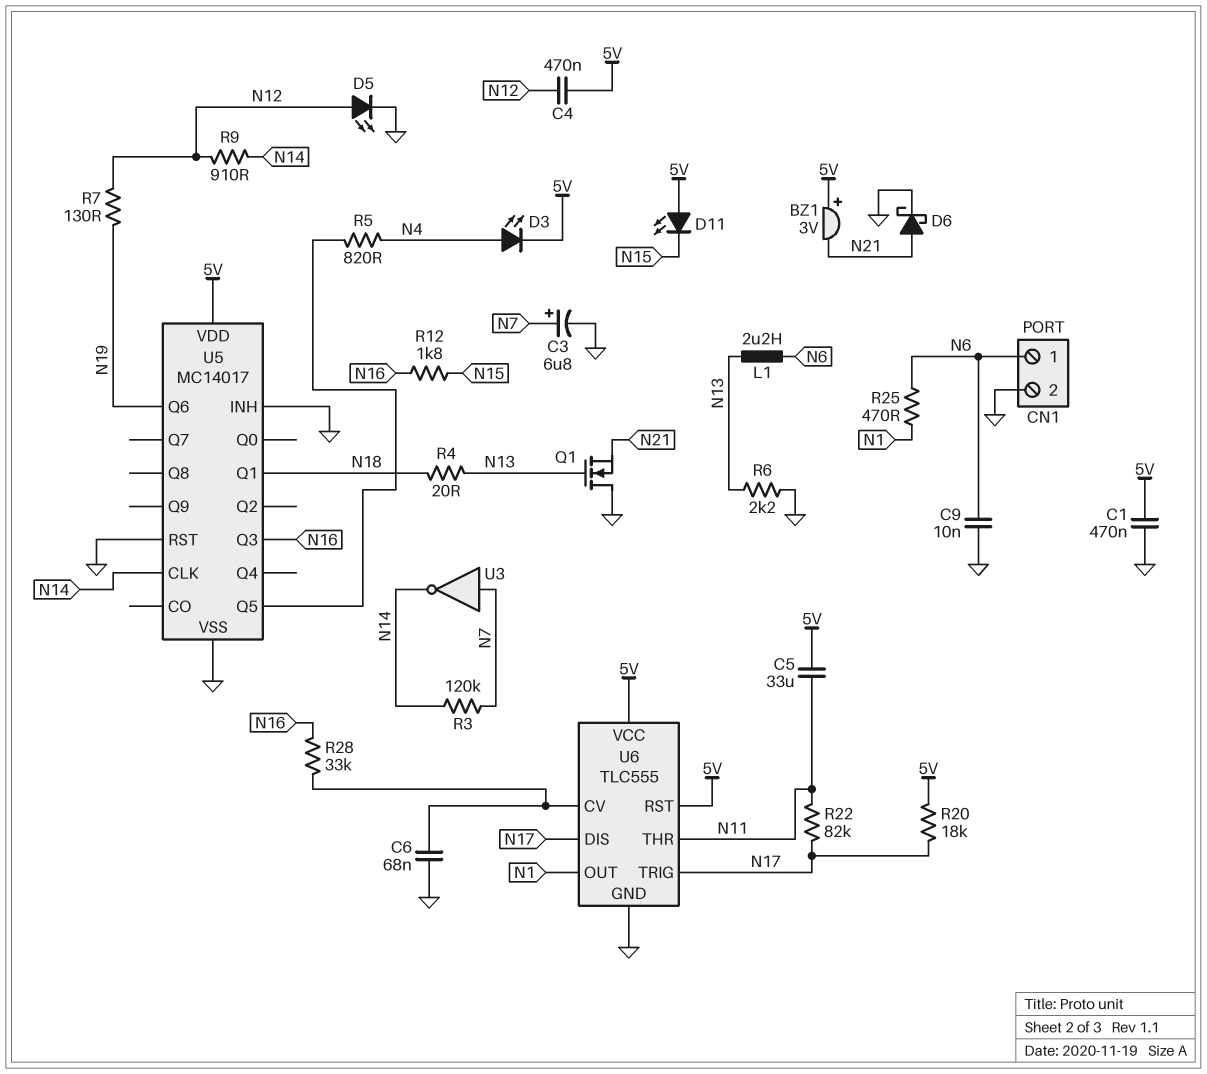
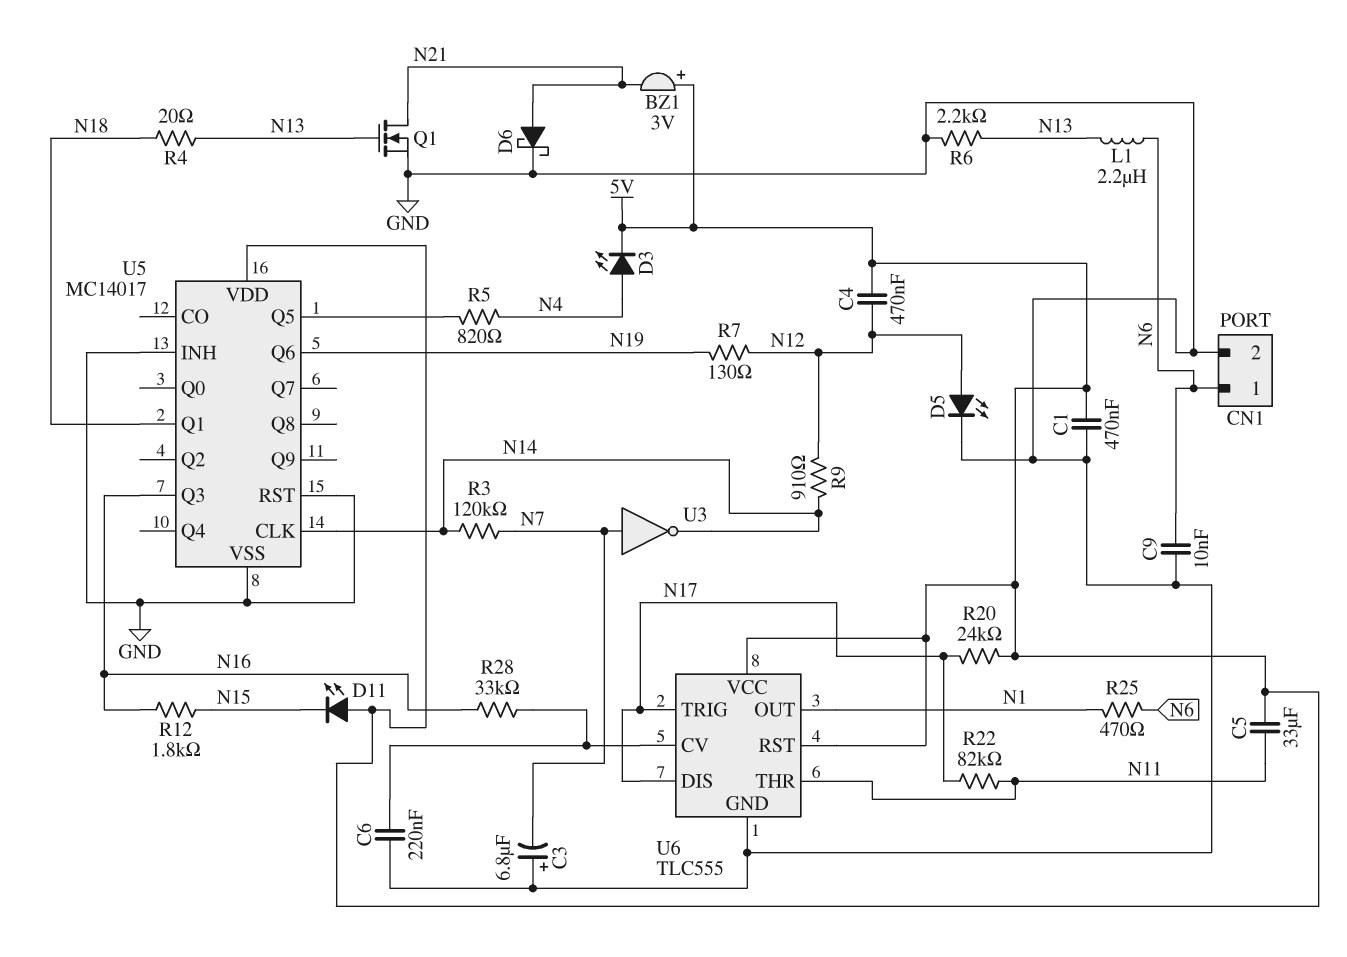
C3: 6.8uF (plus N7, minus GND) -> 6.8uF (plus GND, minus N7)
C6: 68nF (GND, U6/CV) -> 220nF (GND, U6/CV)
Q1: NMOS (G N13, D GND, S N21) -> NMOS (G N13, D N21, S GND)
R20: 18k (5V, N17) -> 24k (5V, N17)

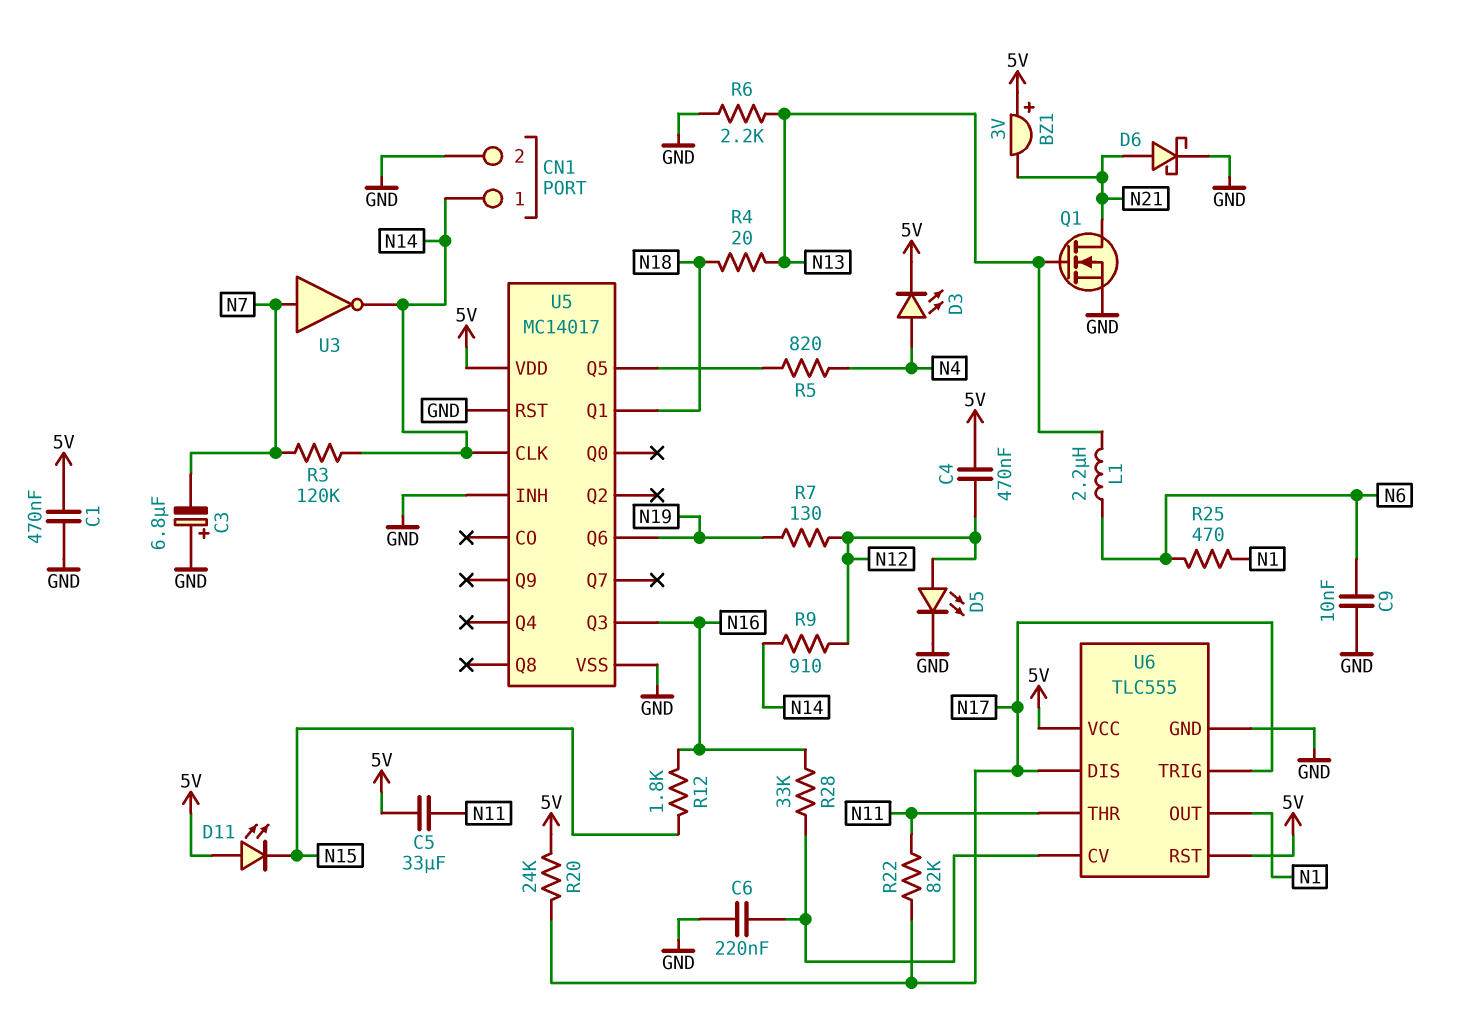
CN1 pin 1: N6 -> N14

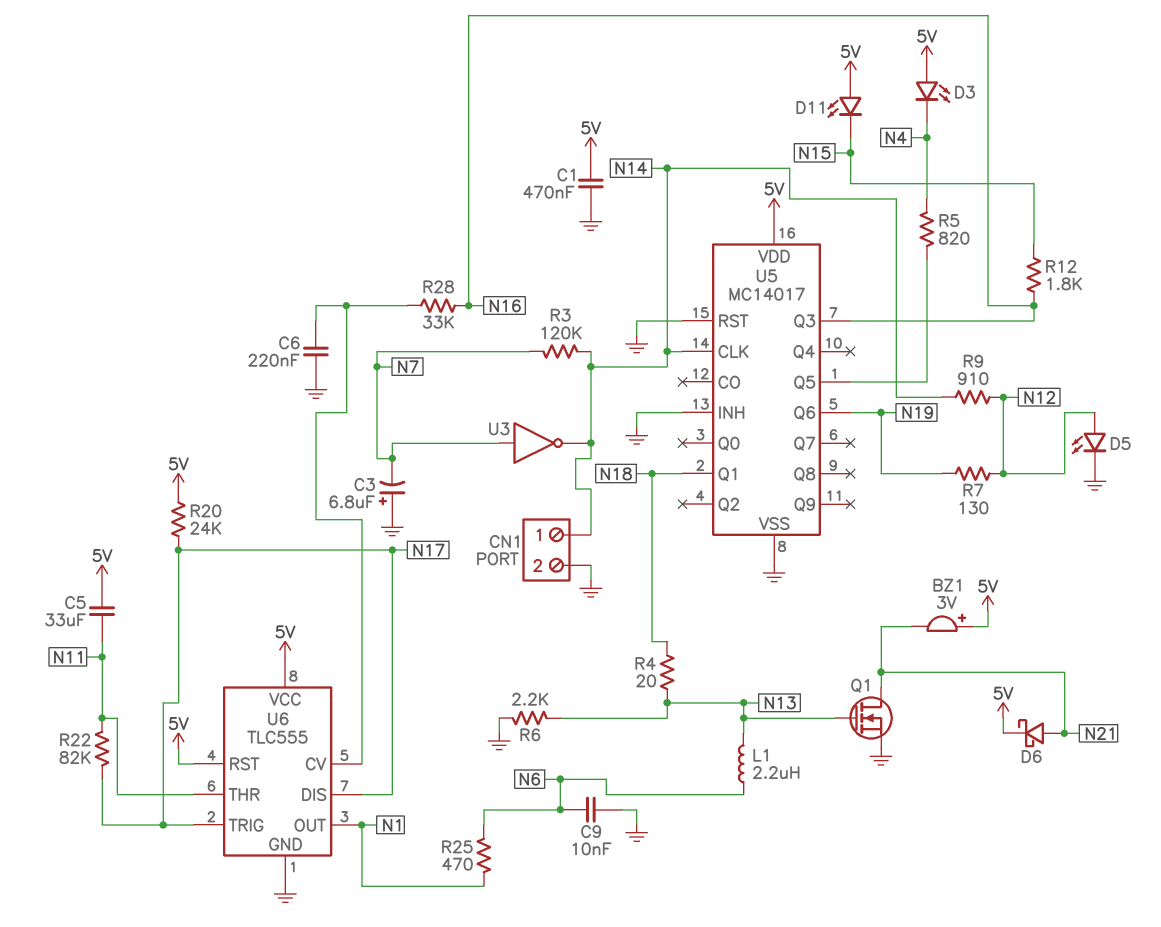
C4: 470nF (5V, N12) -> none
D3: LED (A N4, K 5V) -> LED (A 5V, K N4)
D6: schottky (A N21, K GND) -> schottky (A N21, K 5V)

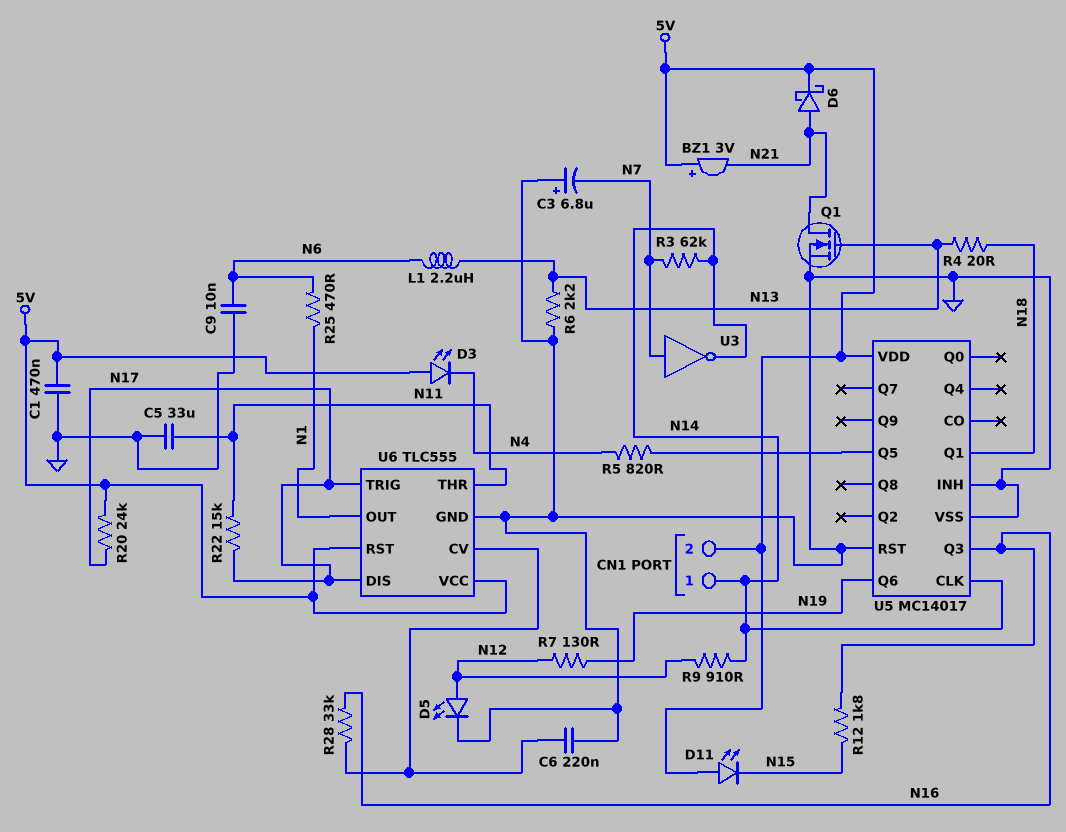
C5: 33uF (5V, N11) -> 33uF (GND, N11)
CN1 pin 2: GND -> 5V
R3: 120k (N7, N14) -> 62k (N7, N14)
R22: 82k (N11, N17) -> 15k (N11, N17)

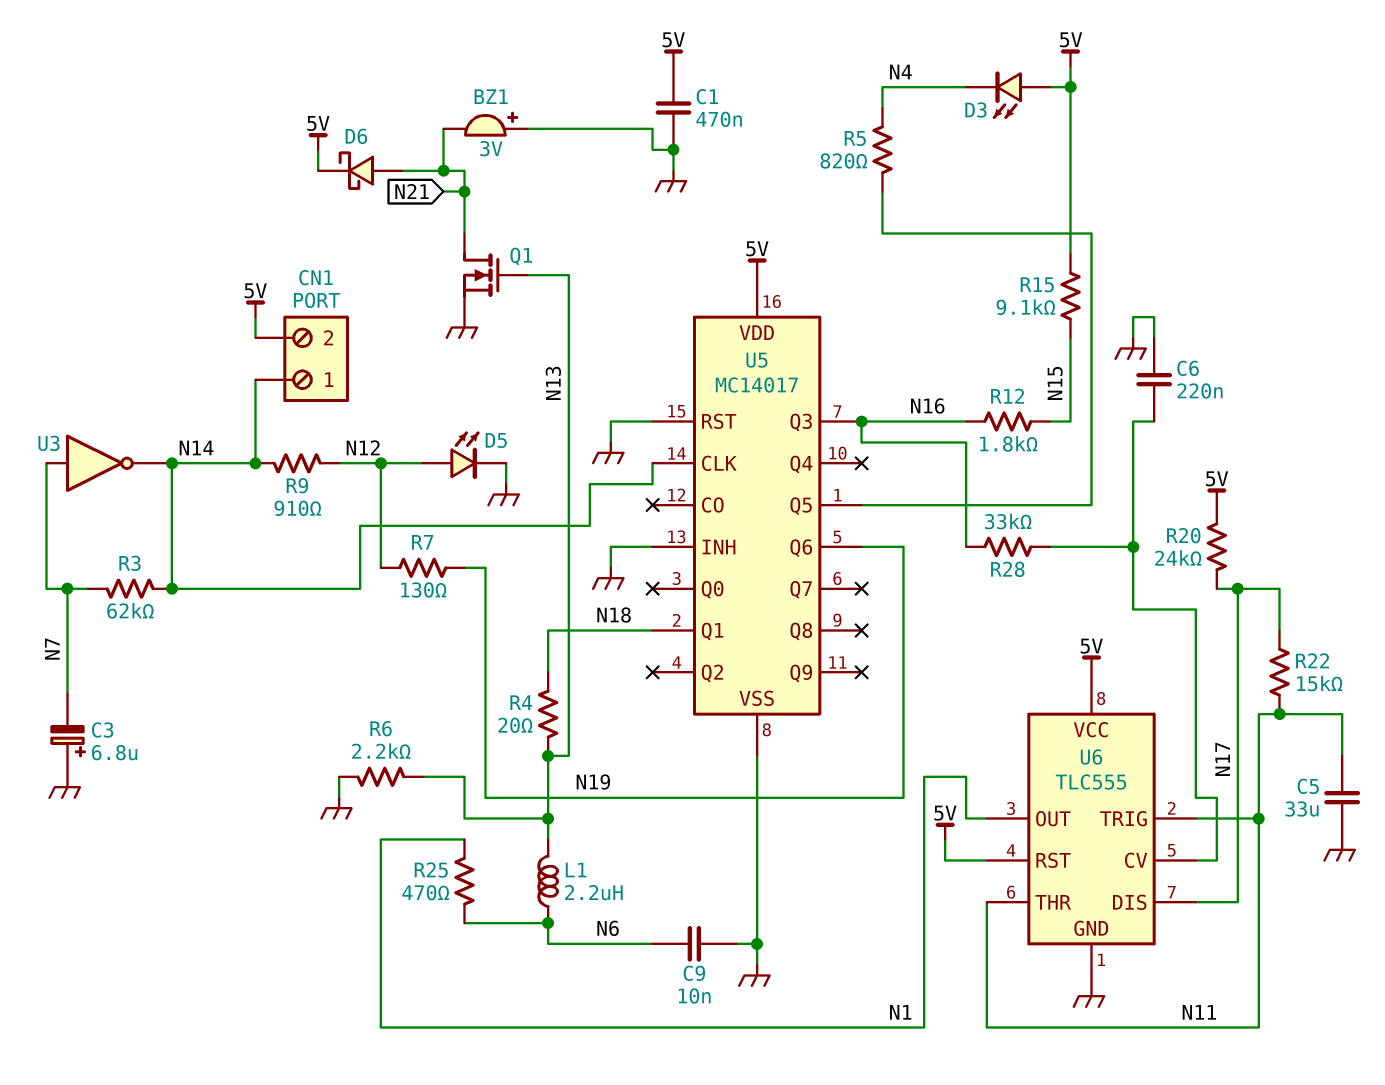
BZ1: buzzer 3V (plus 5V, minus N21) -> buzzer 3V (plus GND, minus N21)
D11: LED (A 5V, K N15) -> none
R15: none -> 9.1k (5V, N15)
U6 pin TRIG: N17 -> N11

